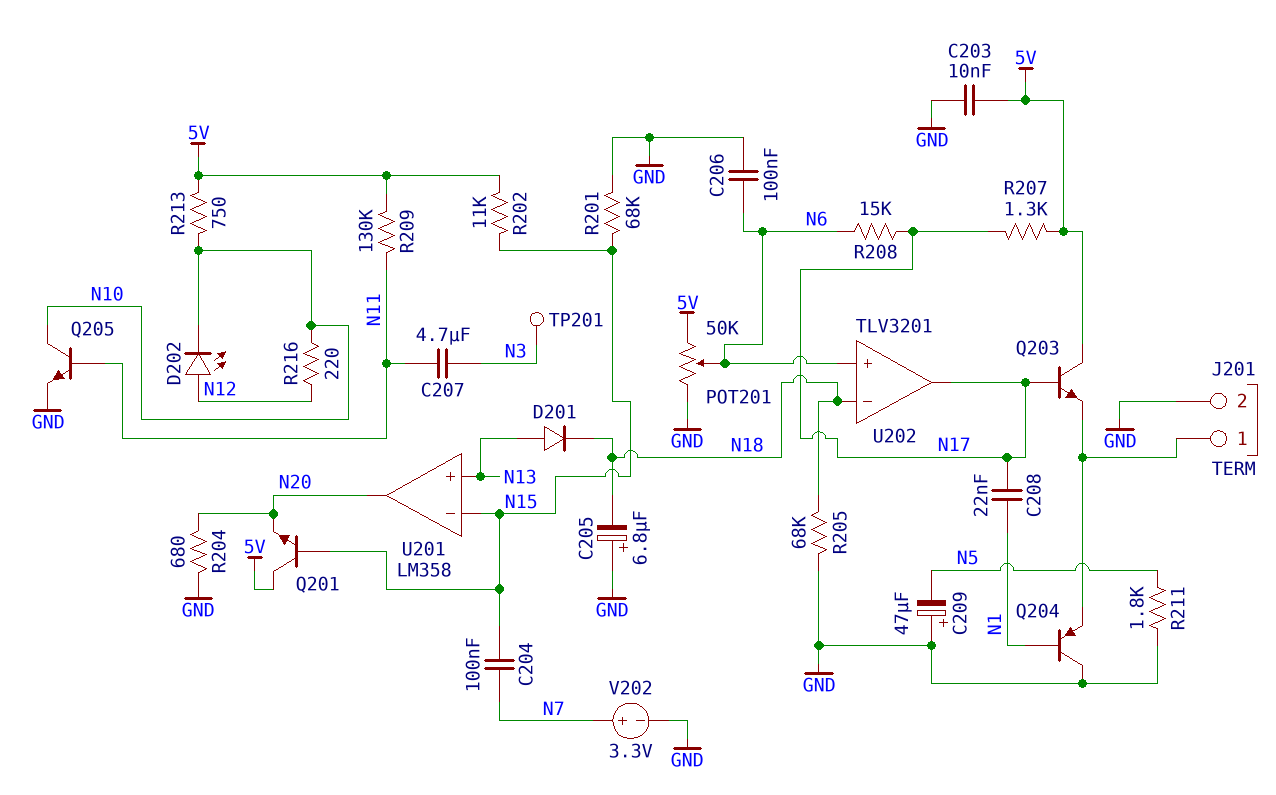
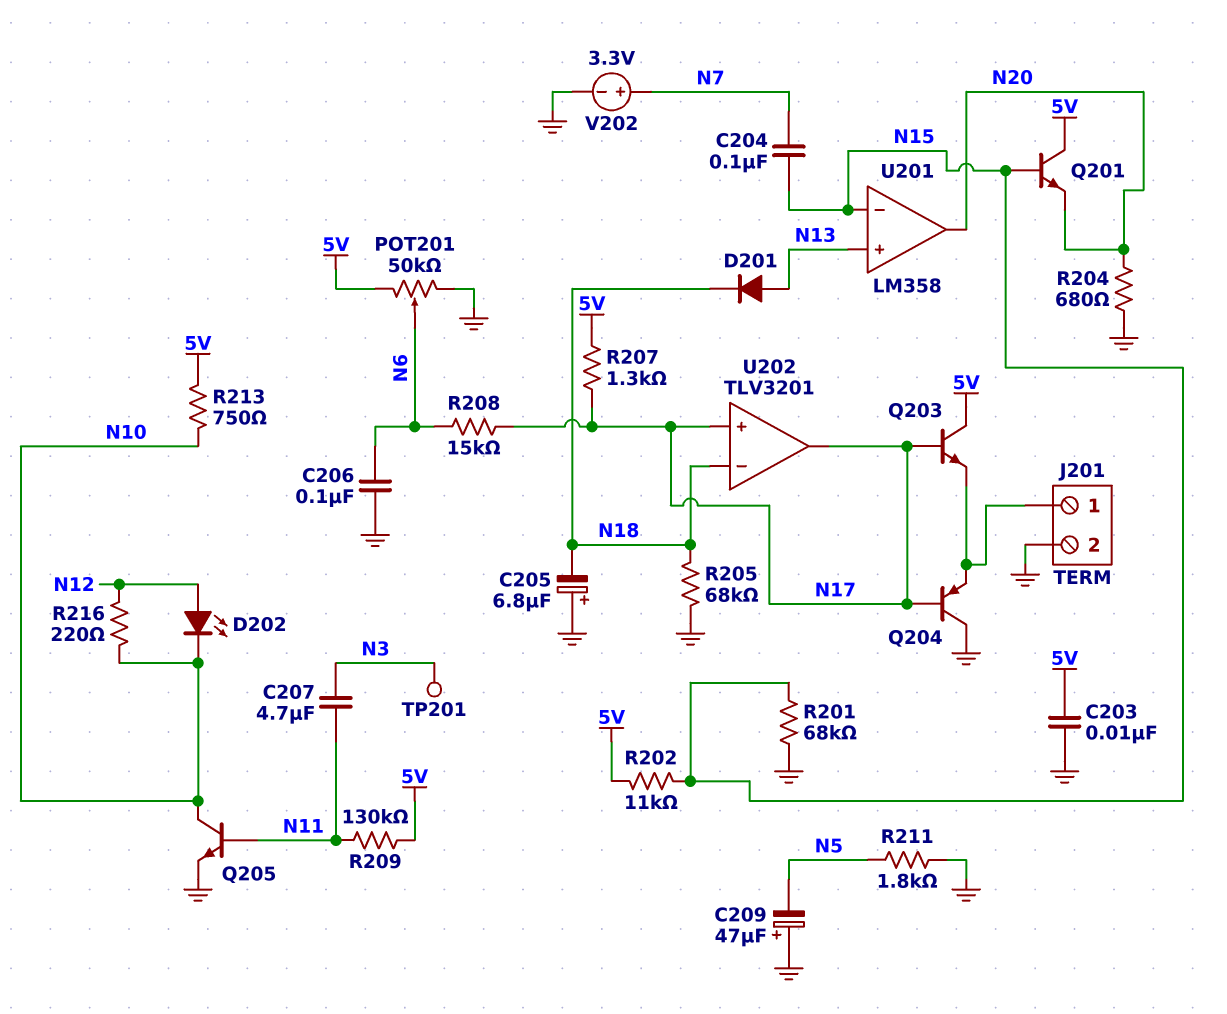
C208: 22nF (N1, N17) -> none
Q204: PNP (B N1, C GND, E J201/1) -> PNP (B N17, C GND, E J201/1)
U202 pin in+: N6 -> N17

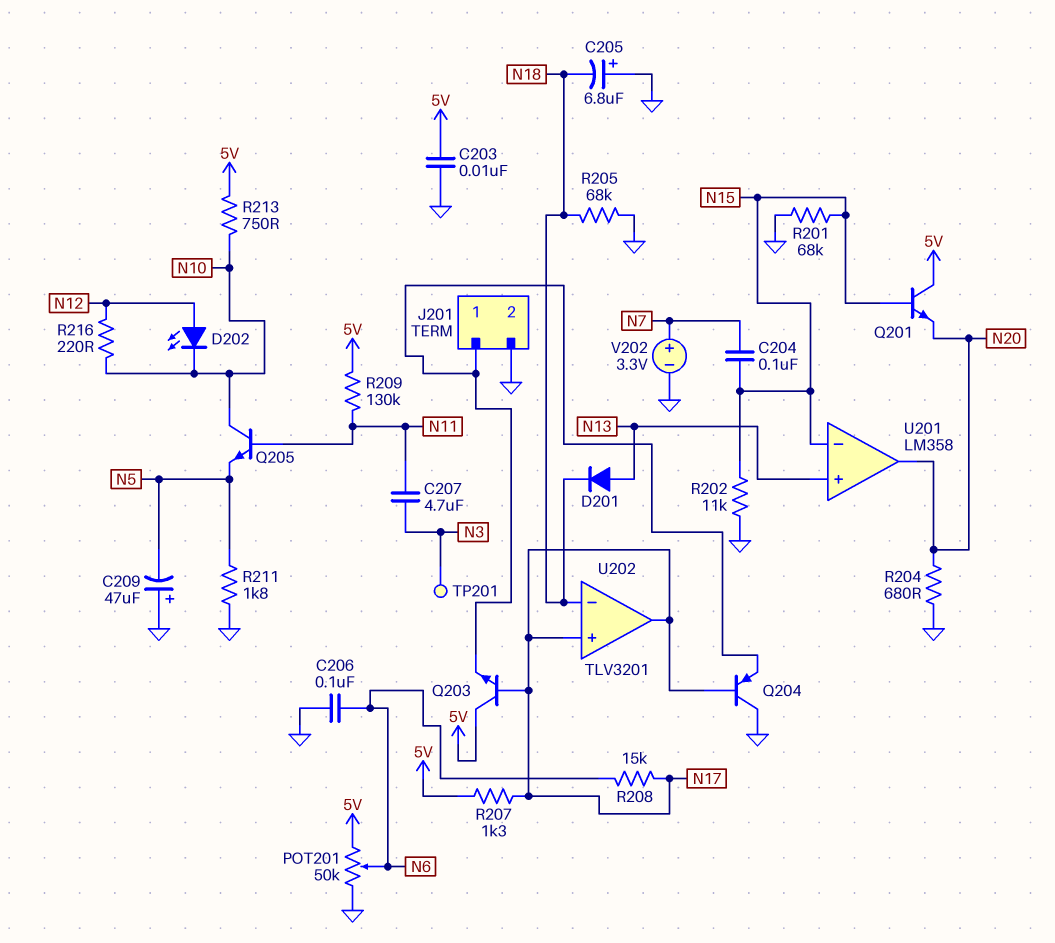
Q205: NPN (B N11, C N10, E GND) -> NPN (B N11, C N10, E N5)
R202: 11k (5V, N15) -> 11k (GND, N15)

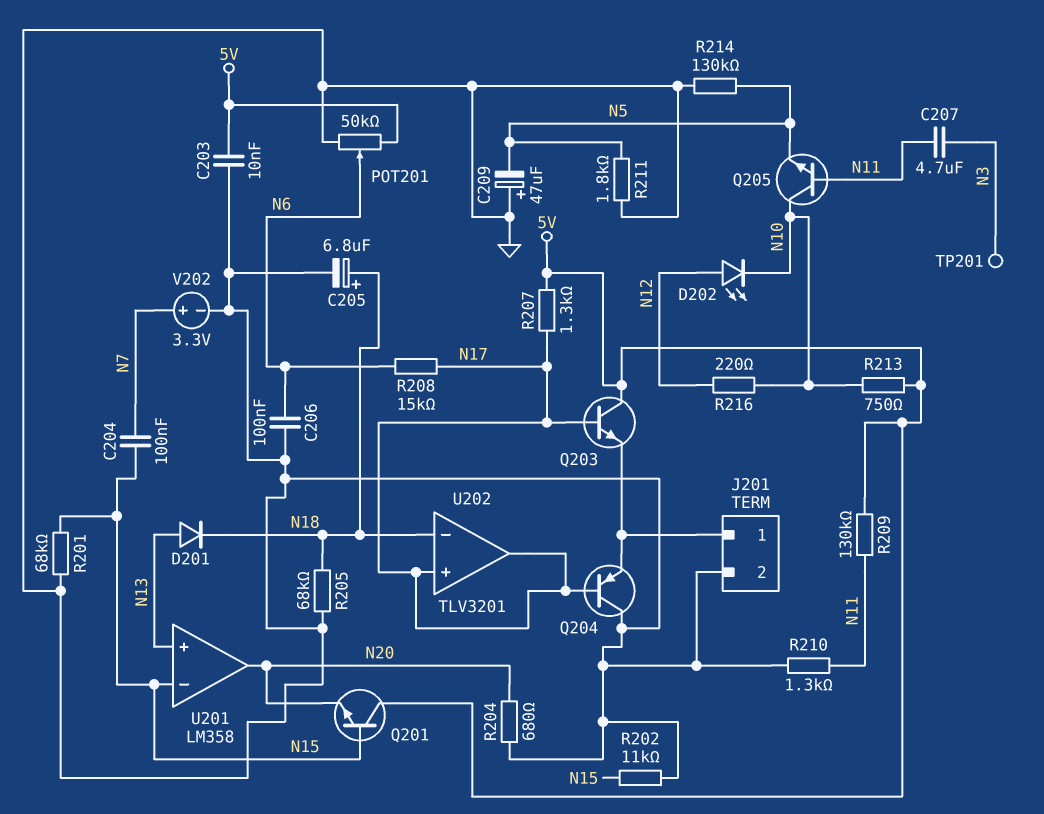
C205: 6.8uF (plus GND, minus N18) -> 6.8uF (plus N18, minus GND)
R210: none -> 1.3k (GND, N11)
R214: none -> 130k (GND, N5)

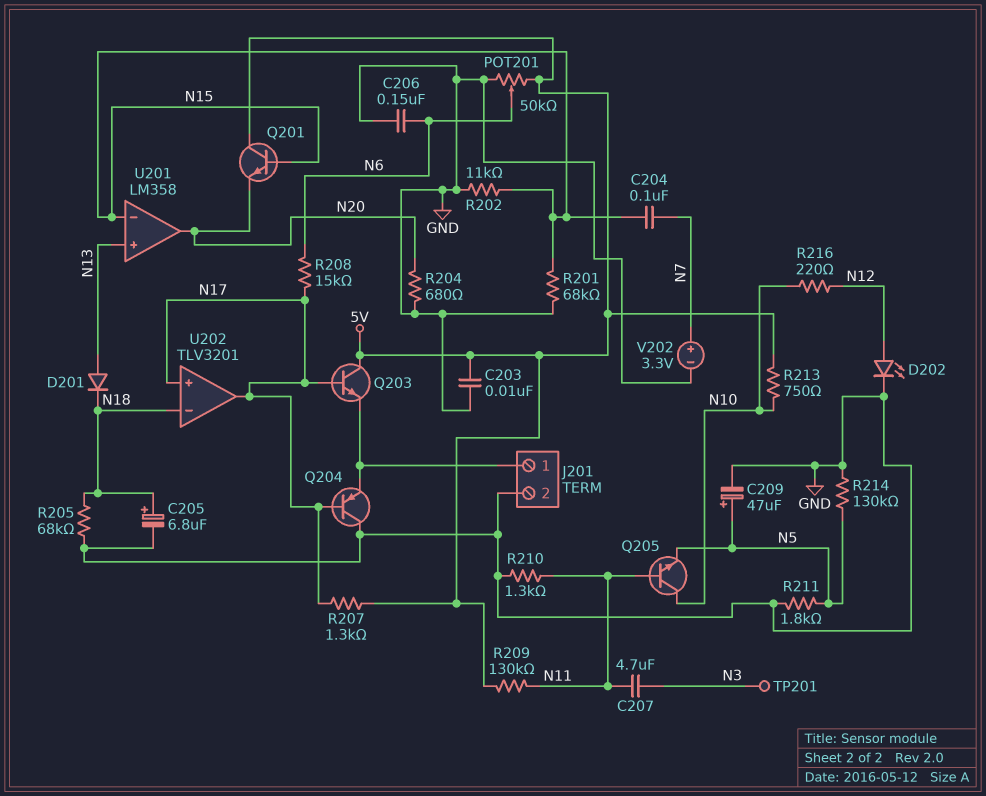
C206: 100nF (GND, N6) -> 150nF (GND, N6)
C209: 47uF (plus GND, minus N5) -> 47uF (plus N5, minus GND)
D202: LED (A N12, K N10) -> LED (A N12, K GND)

